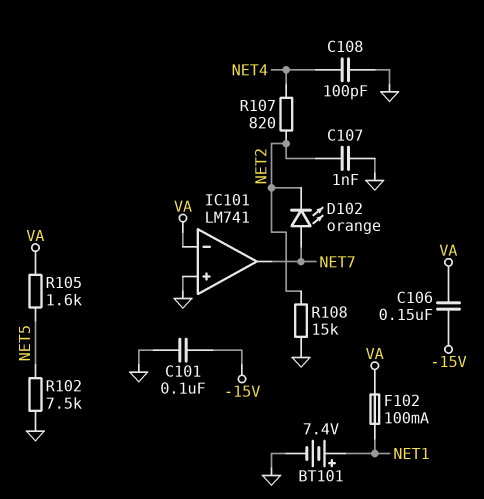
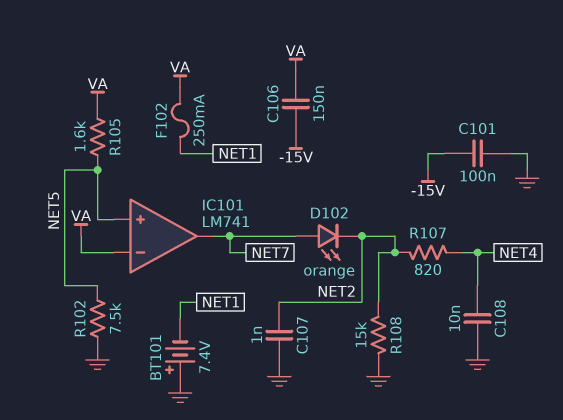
BT101: 7.4V (plus NET1, minus GND) -> 7.4V (plus GND, minus NET1)
C108: 100pF (GND, NET4) -> 10nF (GND, NET4)
F102: 100mA (NET1, VA) -> 250mA (NET1, VA)
IC101 pin in+: GND -> NET5

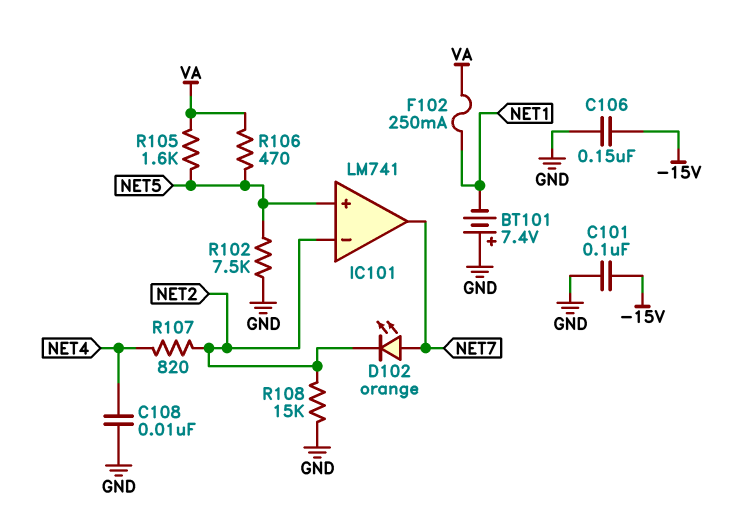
C106: 150nF (-15V, VA) -> 150nF (-15V, GND)
C107: 1nF (GND, NET2) -> none
IC101 pin in-: VA -> NET2
R106: none -> 470 (NET5, VA)

